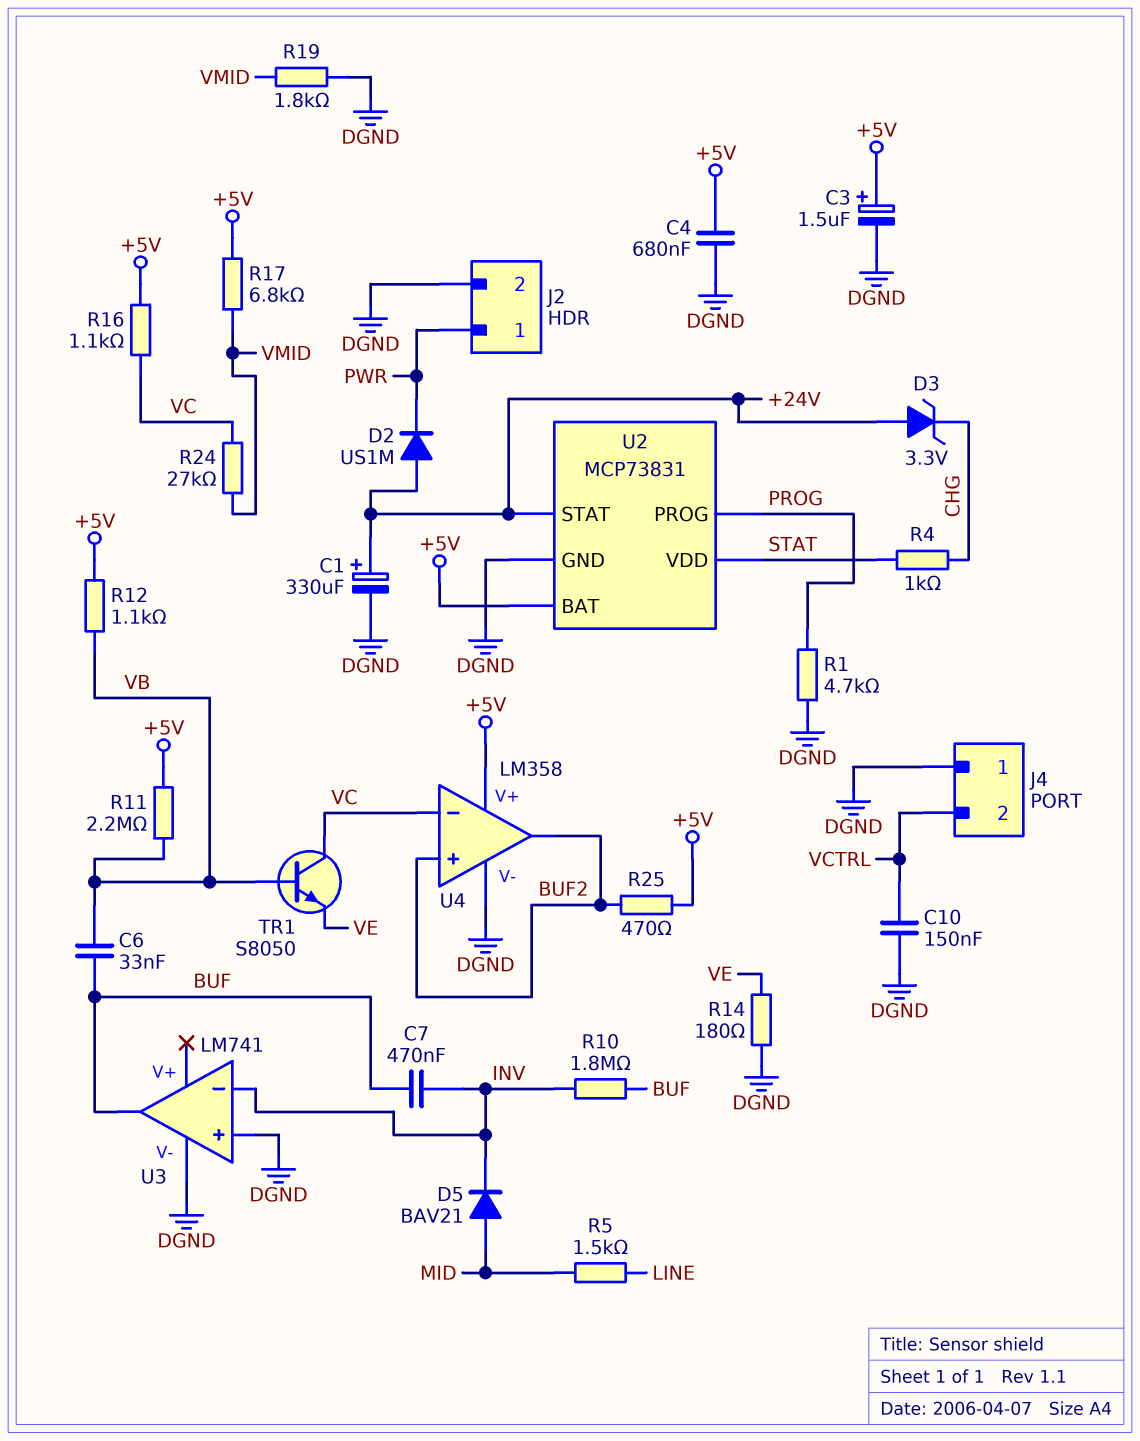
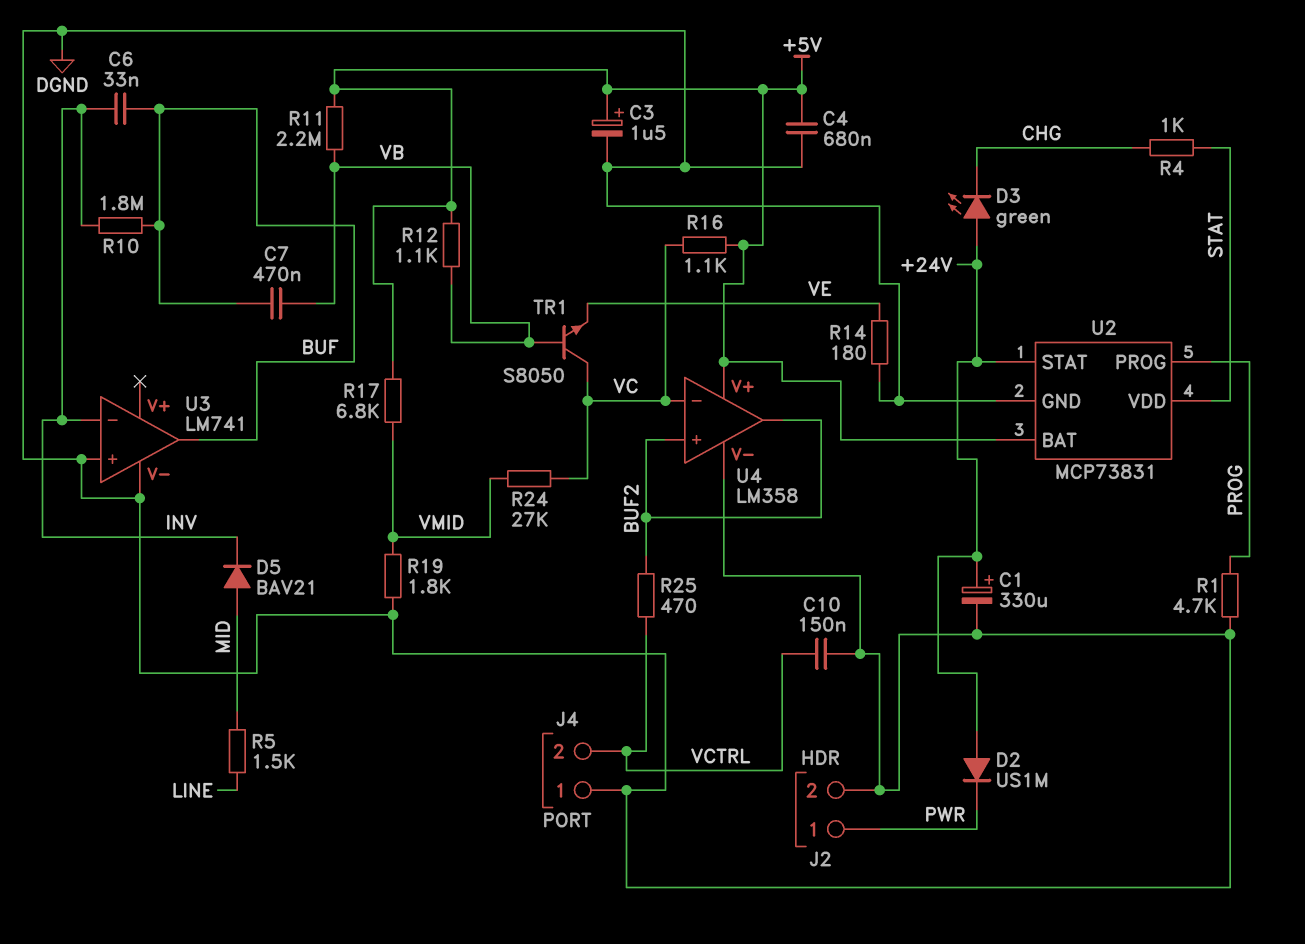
C6: 33nF (BUF, VB) -> 33nF (BUF, INV)
C7: 470nF (BUF, INV) -> 470nF (BUF, VB)
D3: zener 3.3V (A +24V, K CHG) -> LED green (A +24V, K CHG)
R25: 470 (+5V, BUF2) -> 470 (BUF2, VCTRL)

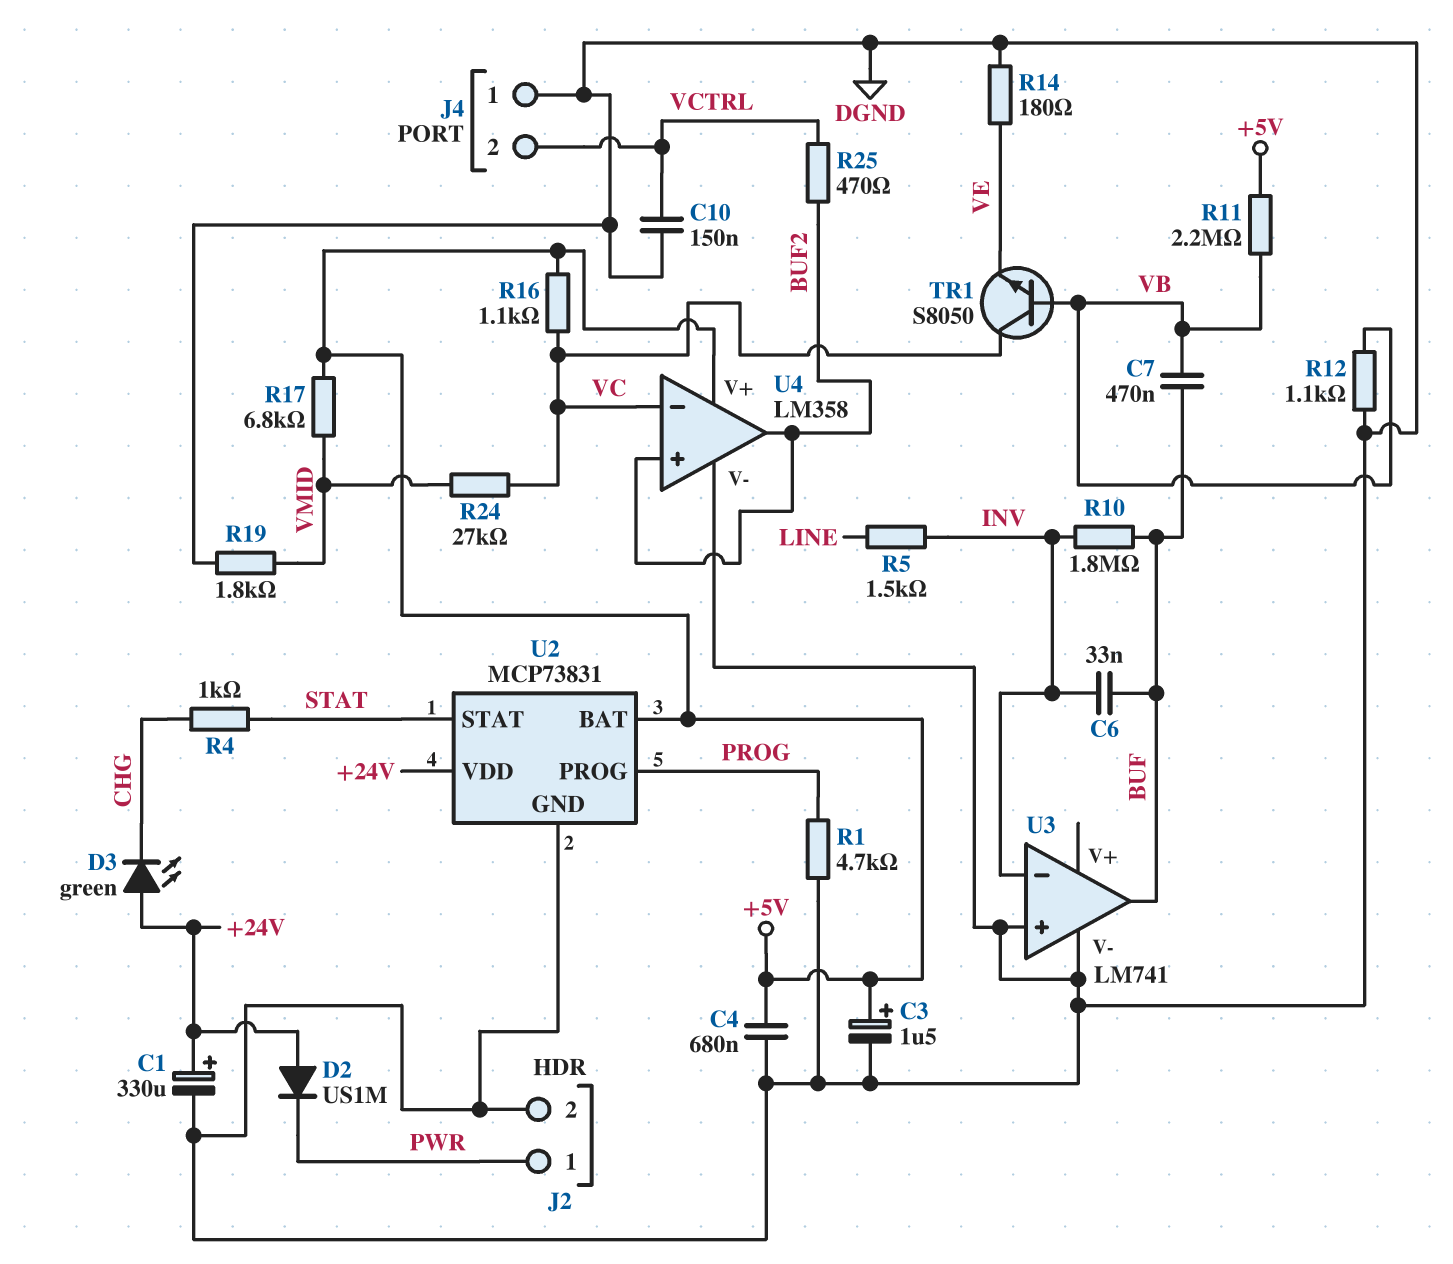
D5: diode BAV21 (A MID, K INV) -> none
R5: 1.5k (LINE, MID) -> 1.5k (INV, LINE)
R12: 1.1k (+5V, VB) -> 1.1k (DGND, VB)
U2 pin STAT: +24V -> STAT
U2 pin VDD: STAT -> +24V

